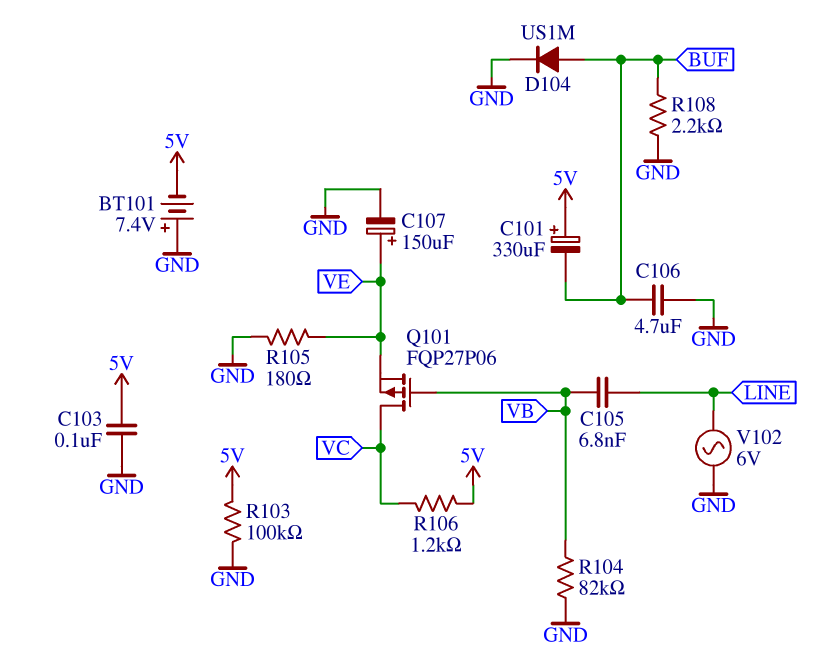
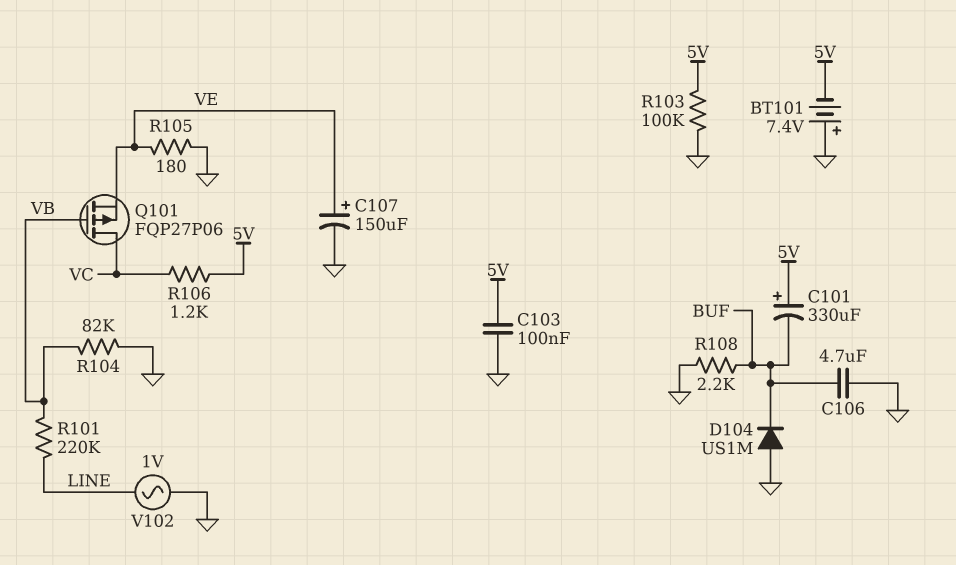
C105: 6.8nF (LINE, VB) -> none
D104: diode US1M (A BUF, K GND) -> diode US1M (A GND, K BUF)
R101: none -> 220k (LINE, VB)
V102: AC 6V (GND, LINE) -> AC 1V (GND, LINE)

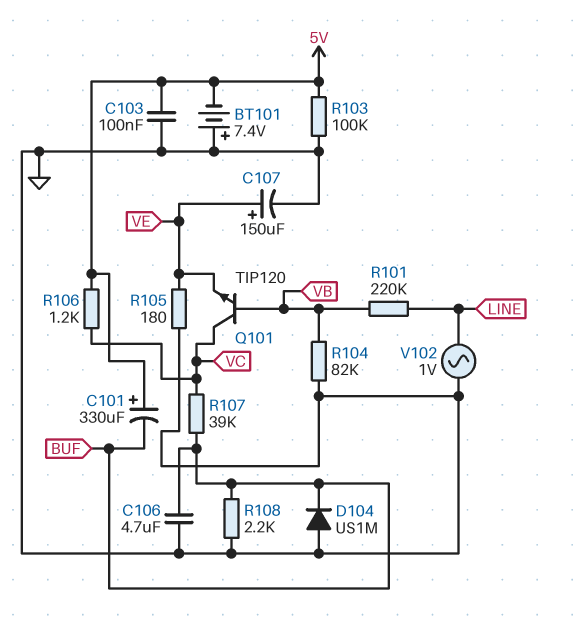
Q101: PMOS FQP27P06 (G VB, D VC, S VE) -> NPN TIP120 (B VB, C VC, E VE)
R107: none -> 39k (BUF, VC)

